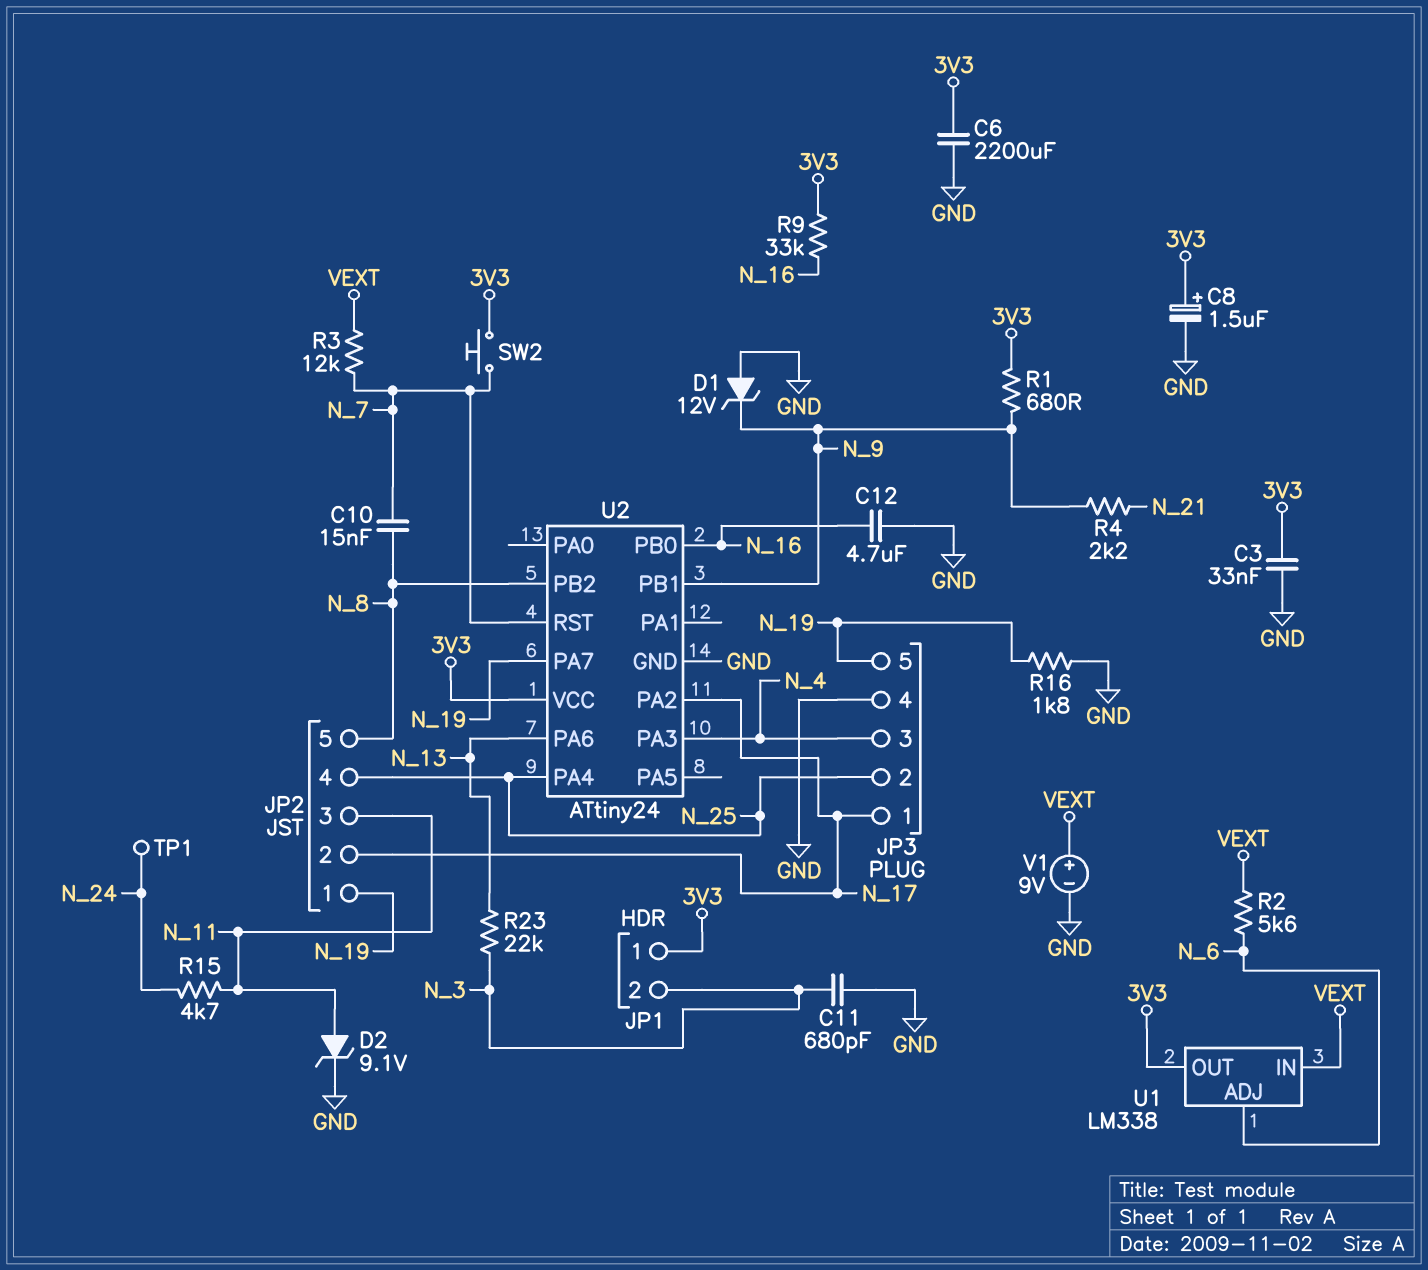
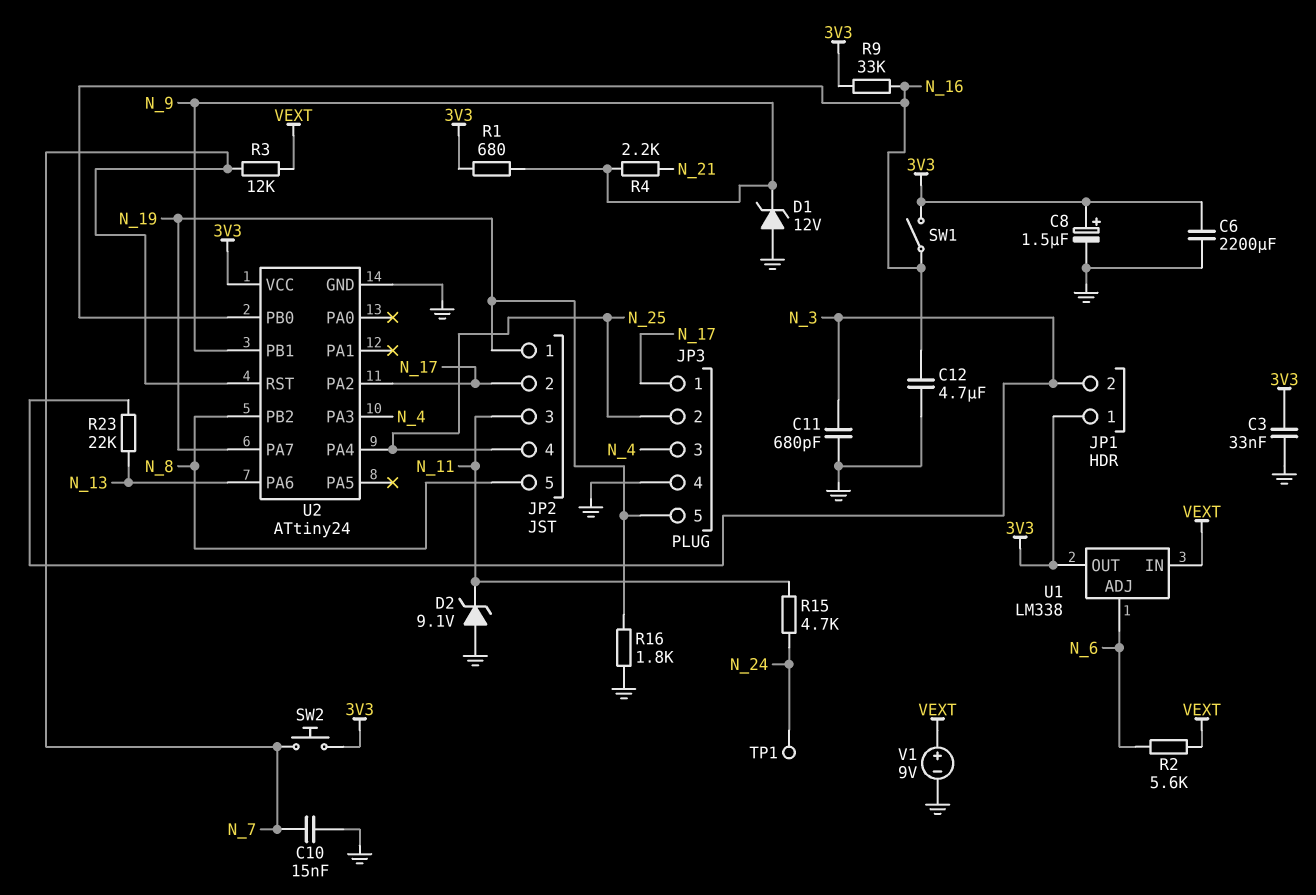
C10: 15nF (N_7, N_8) -> 15nF (GND, N_7)
D2: zener 9.1V (A N_11, K GND) -> zener 9.1V (A GND, K N_11)
SW1: none -> switch (3V3, N_16)

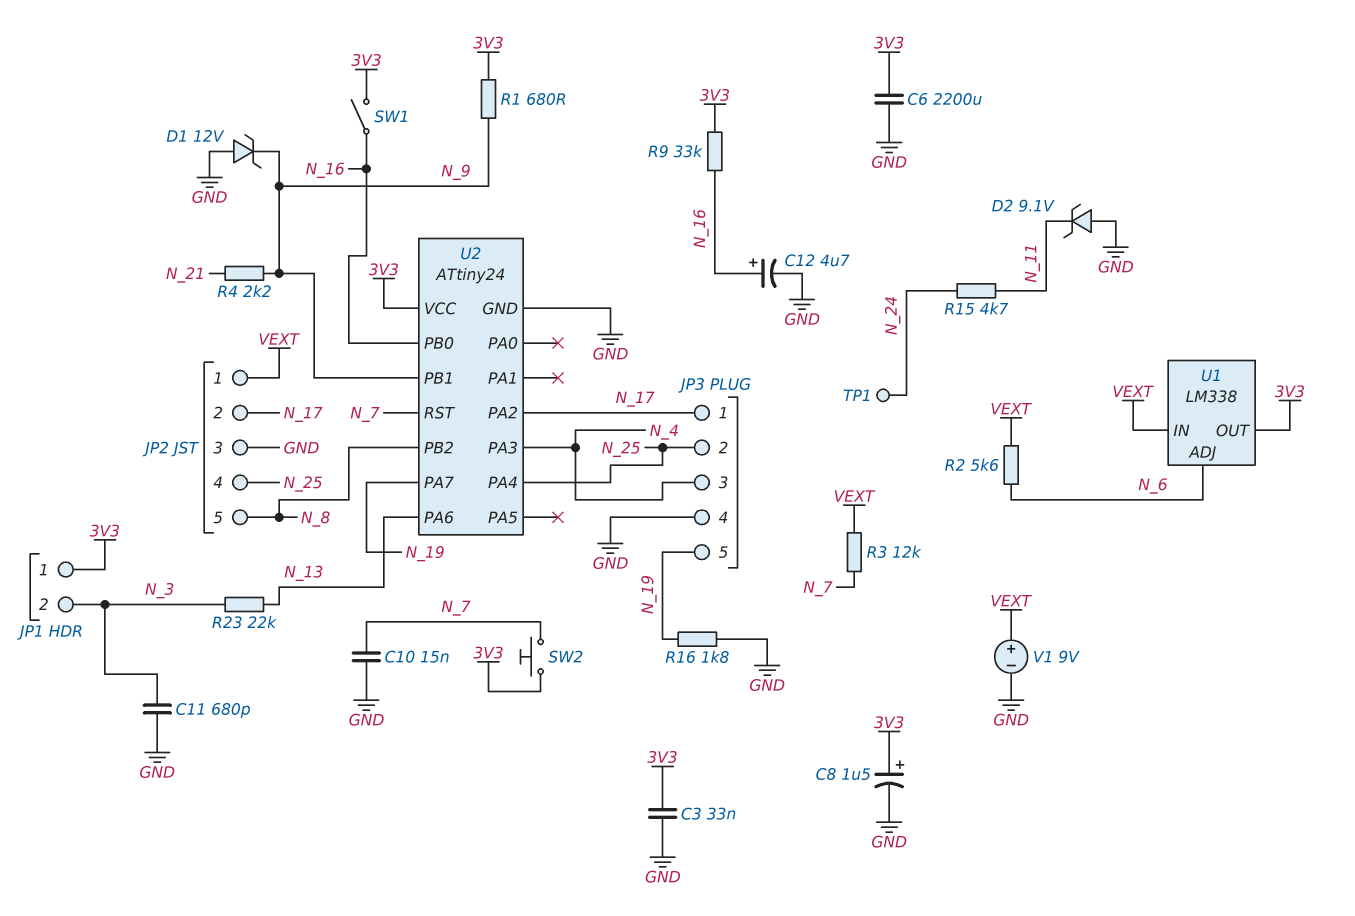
C12: 4.7uF (GND, N_16) -> 4.7uF (plus N_16, minus GND)
JP2 pin 1: N_19 -> VEXT
JP2 pin 3: N_11 -> GND

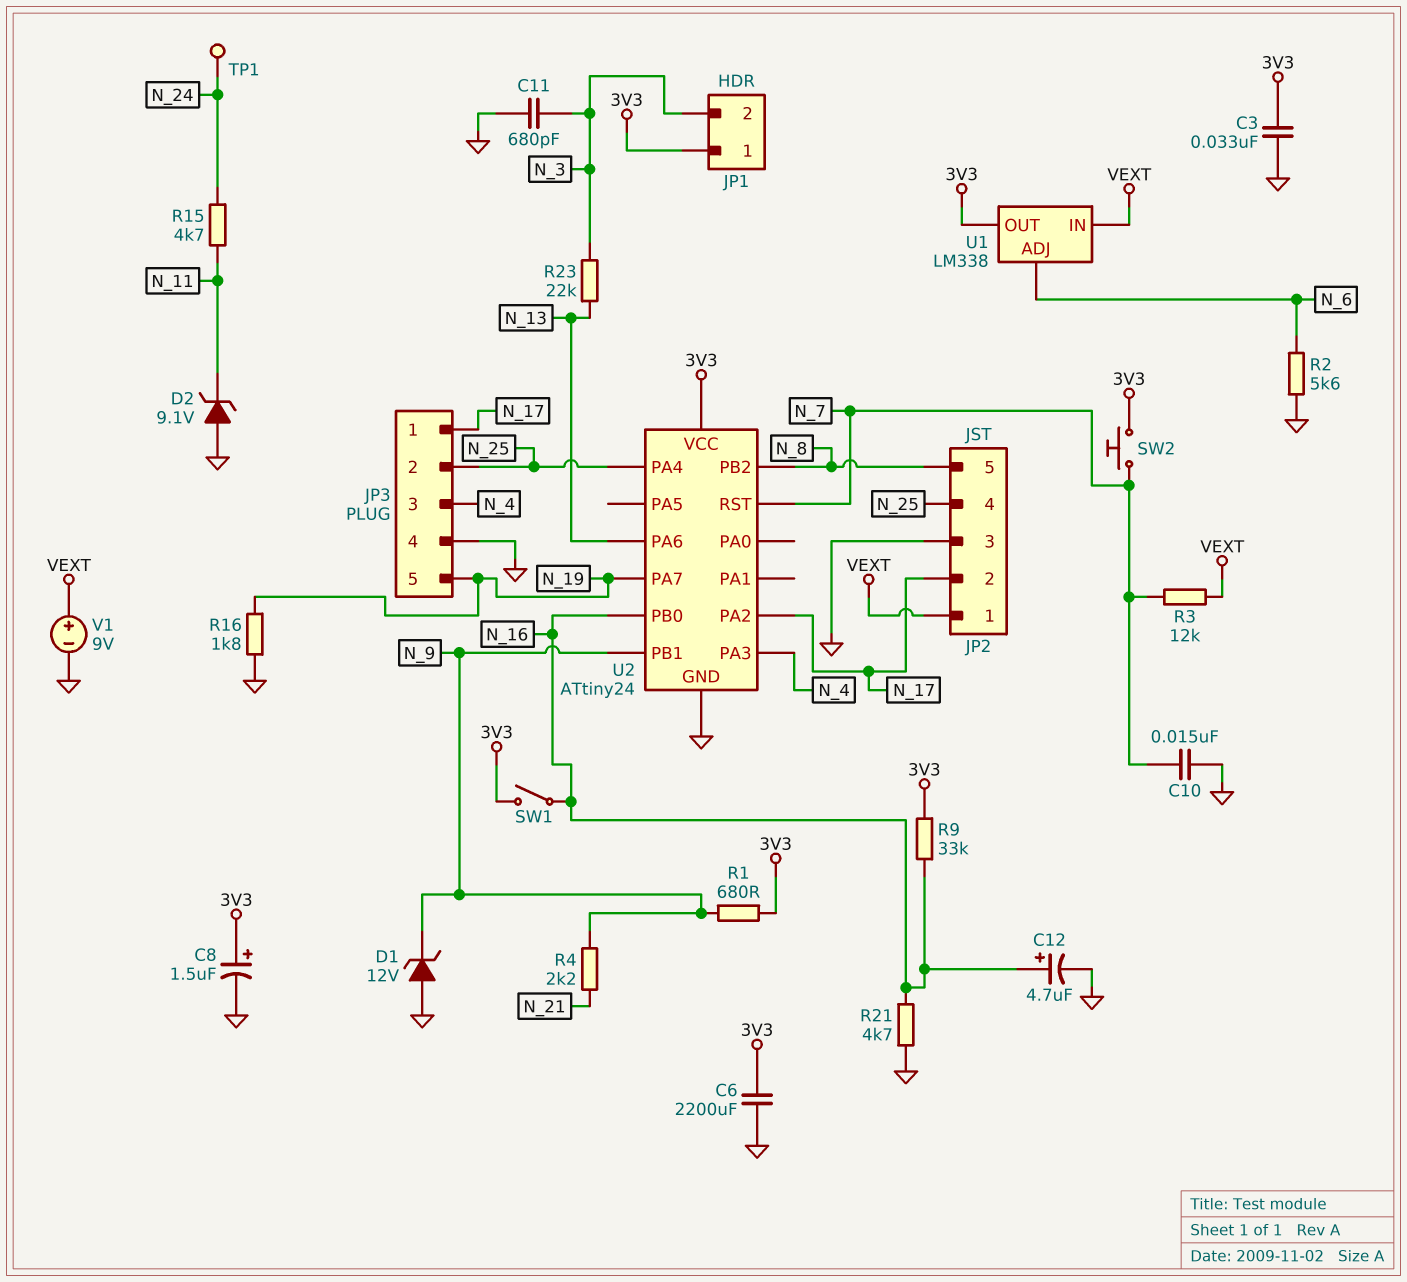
R2: 5.6k (N_6, VEXT) -> 5.6k (GND, N_6)
R21: none -> 4.7k (GND, N_16)

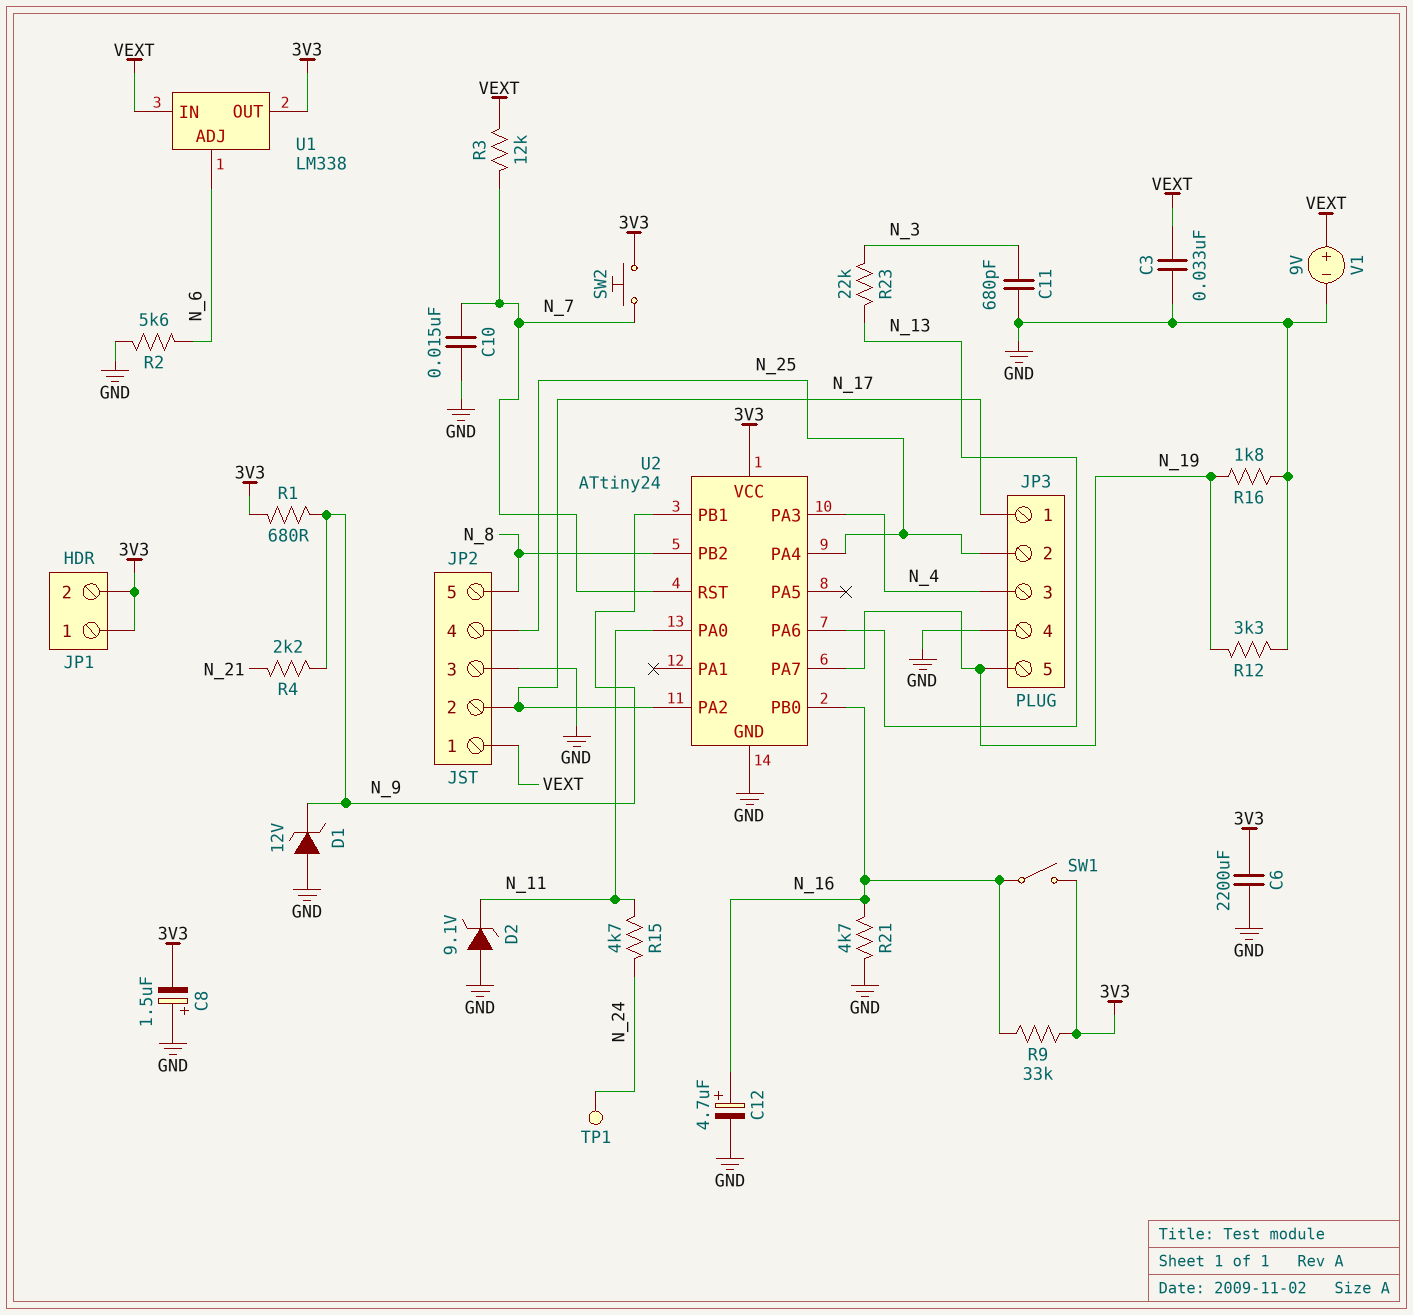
C3: 33nF (3V3, GND) -> 33nF (GND, VEXT)
C8: 1.5uF (plus 3V3, minus GND) -> 1.5uF (plus GND, minus 3V3)
JP1 pin 2: N_3 -> 3V3
R12: none -> 3.3k (GND, N_19)
U2 pin PA0: none -> N_11

